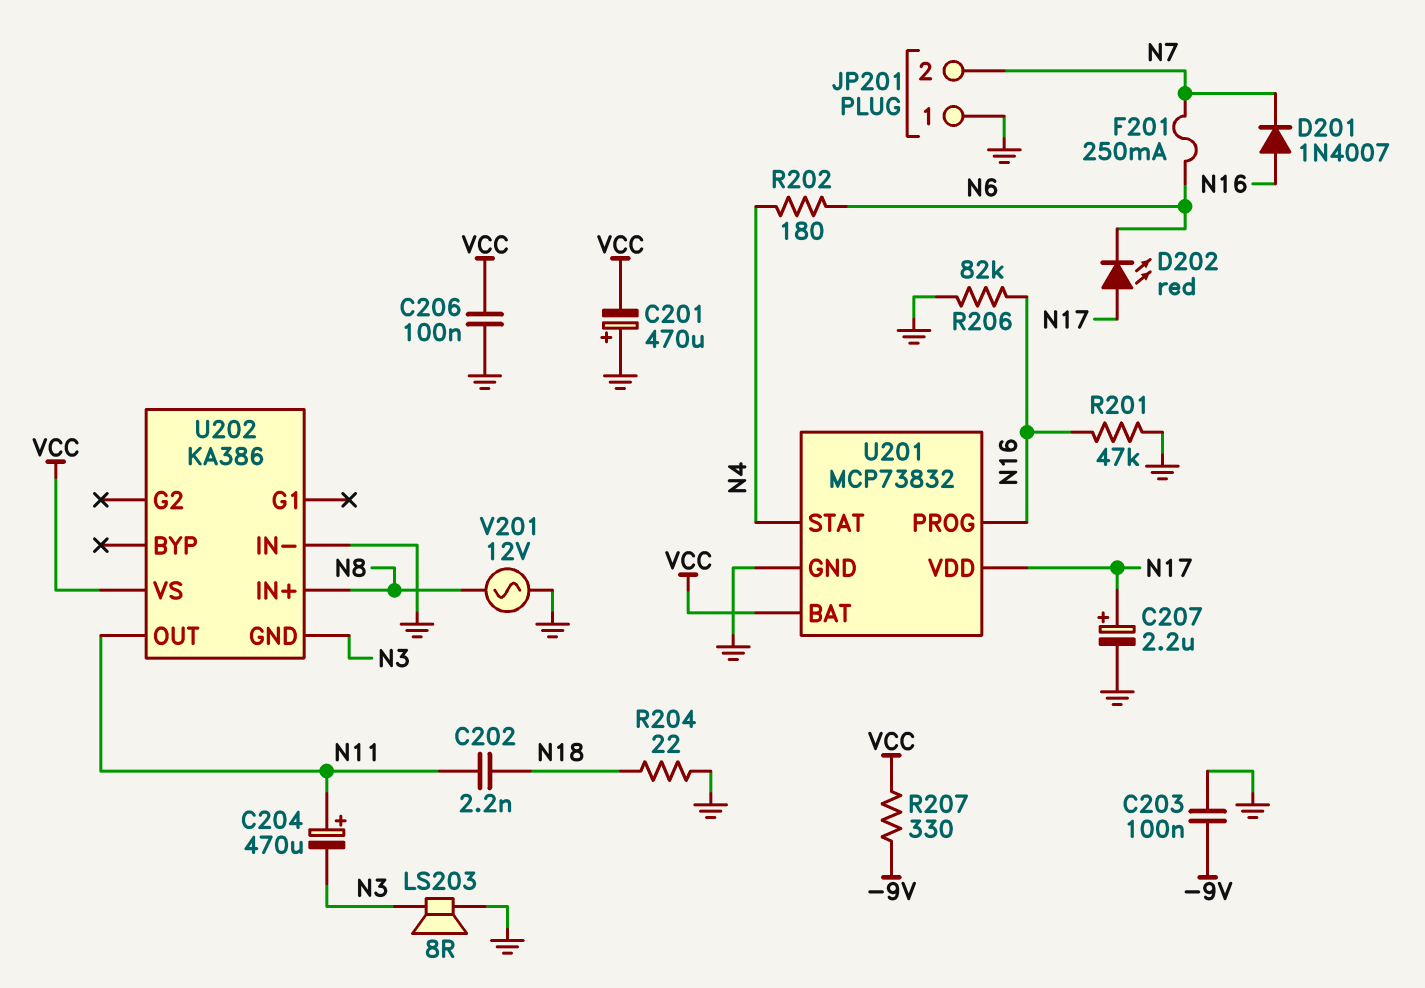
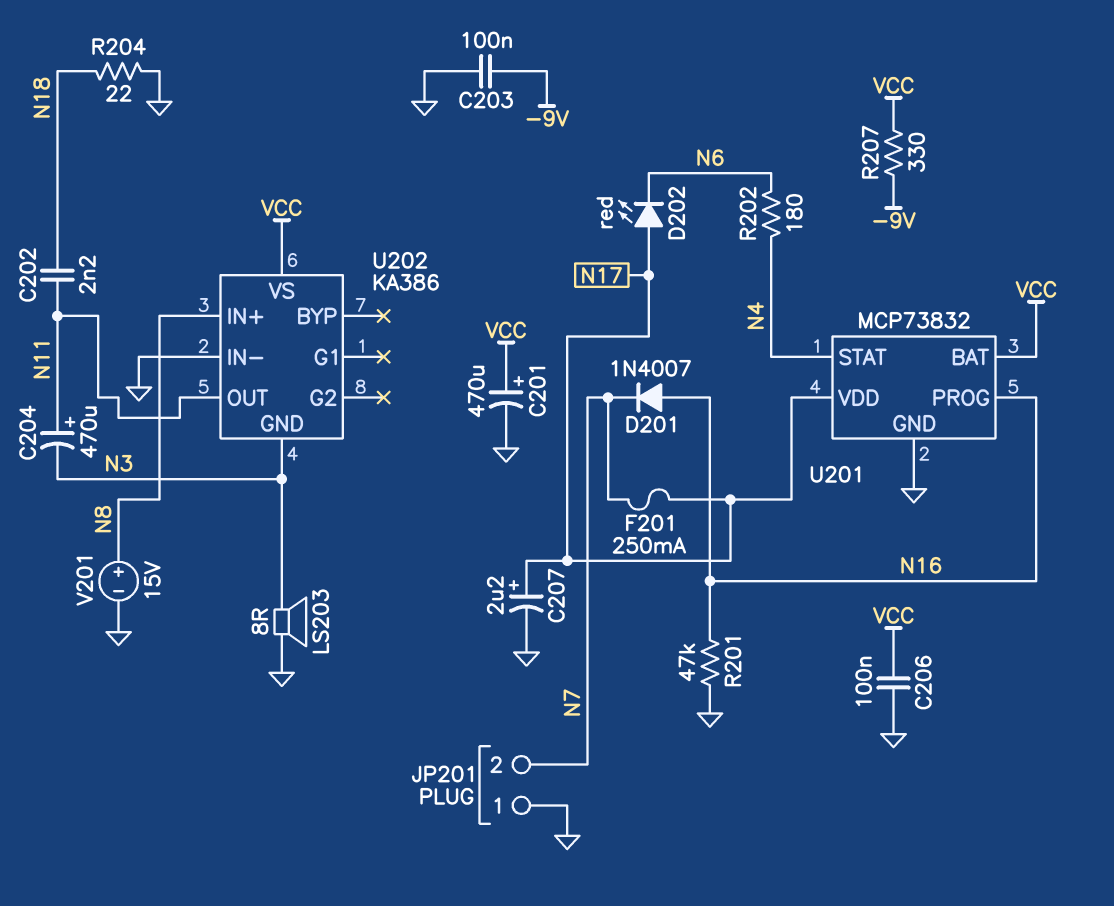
C201: 470uF (plus GND, minus VCC) -> 470uF (plus VCC, minus GND)
F201: 250mA (N6, N7) -> 250mA (N7, N17)
R206: 82k (GND, N16) -> none
V201: AC 12V (GND, N8) -> 15V (plus N8, minus GND)

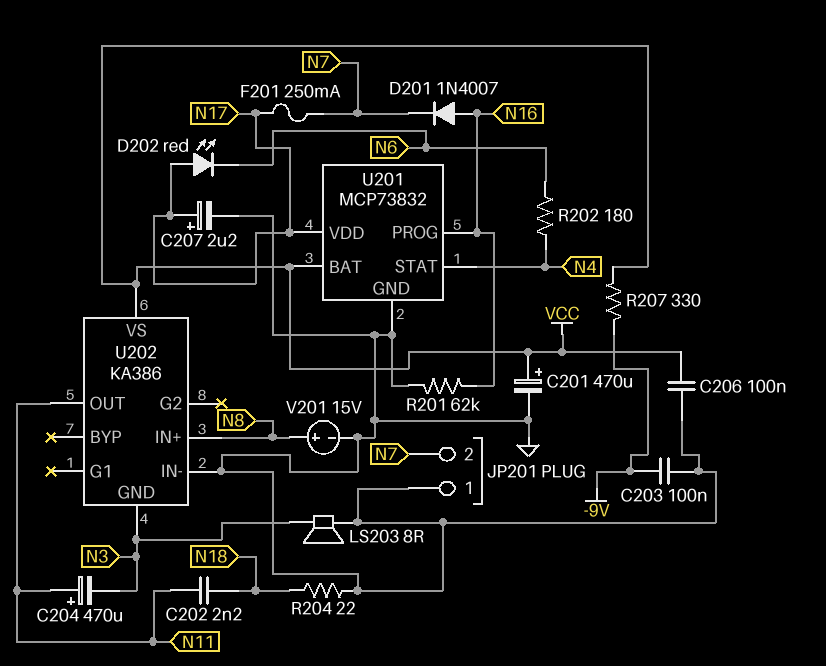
R201: 47k (GND, N16) -> 62k (GND, N16)

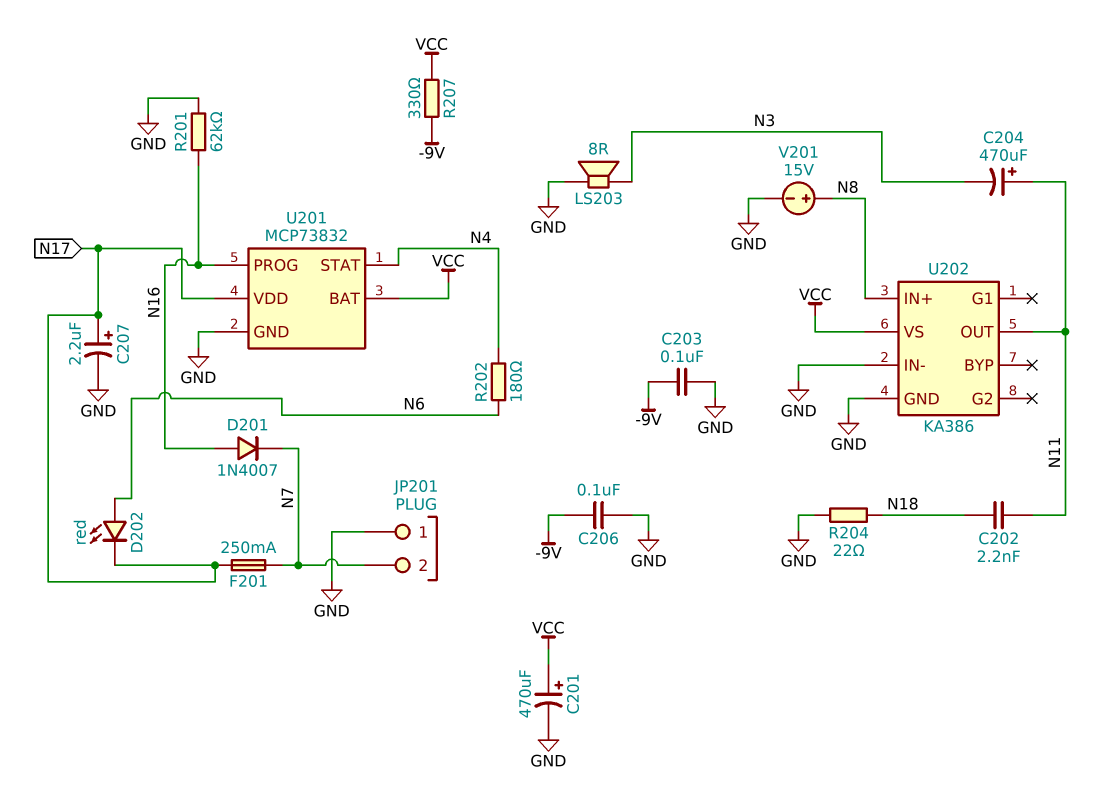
C206: 100nF (GND, VCC) -> 100nF (-9V, GND)
D202: LED red (A N17, K N6) -> LED red (A N6, K N17)
U202 pin GND: N3 -> GND

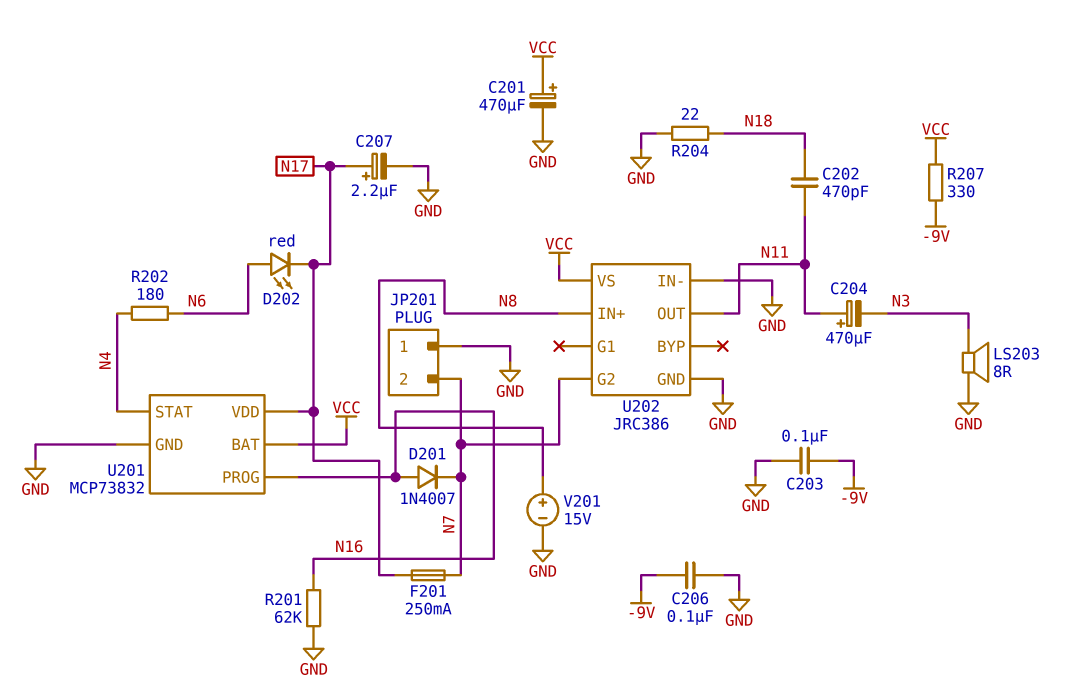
C202: 2.2nF (N11, N18) -> 470pF (N11, N18)
U202: KA386 -> JRC386
U202 pin G2: none -> N7

